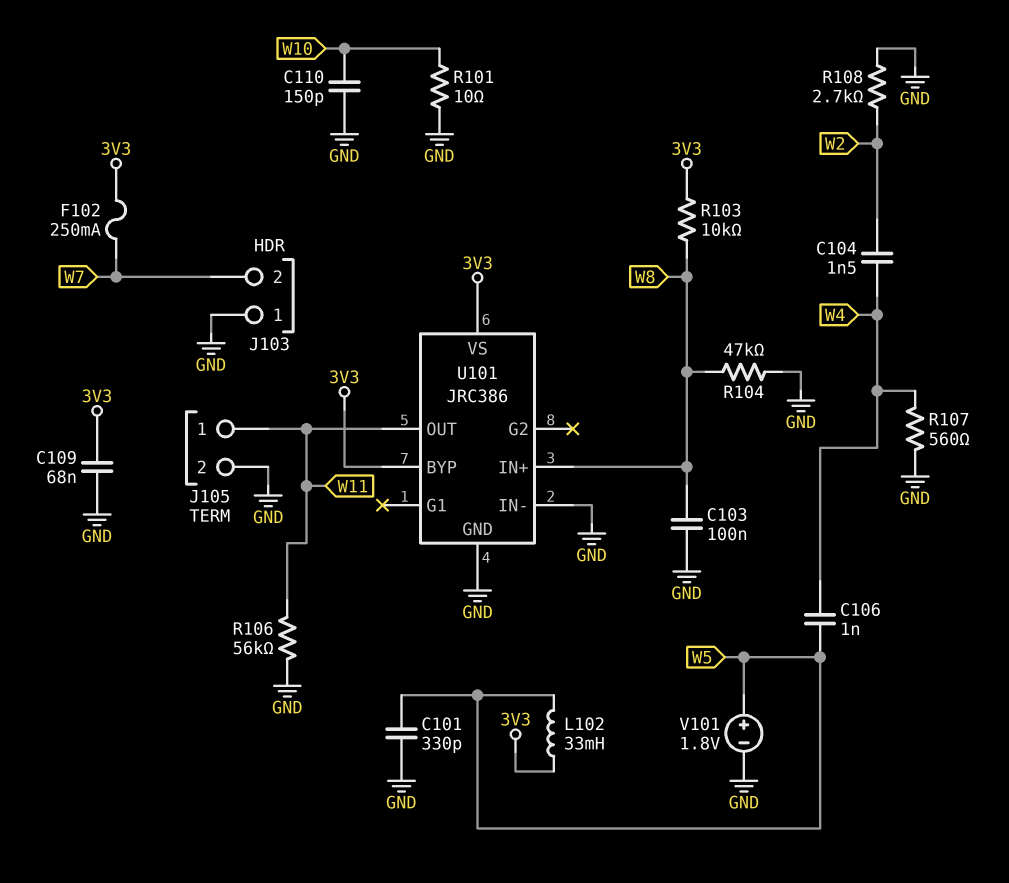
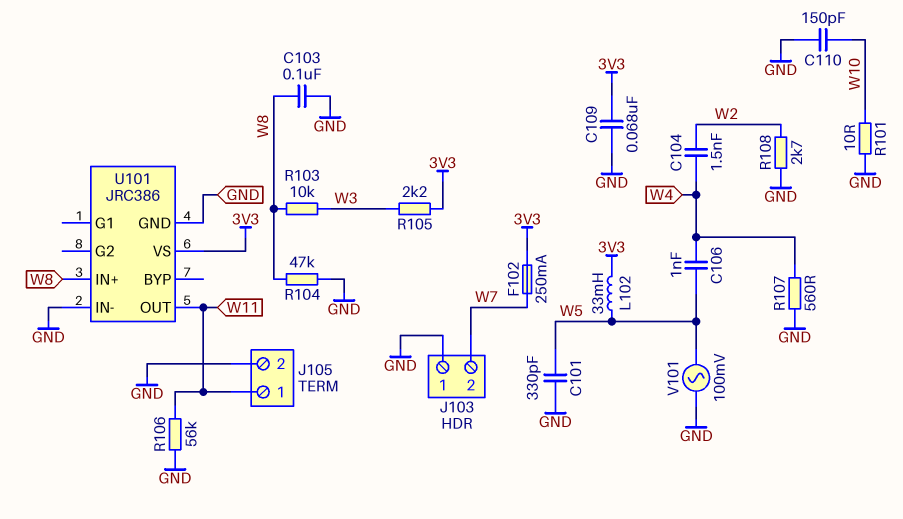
R103: 10k (3V3, W8) -> 10k (W3, W8)
R105: none -> 2.2k (3V3, W3)
U101 pin BYP: 3V3 -> none
V101: 1.8V (plus W5, minus GND) -> AC 100mV (GND, W5)

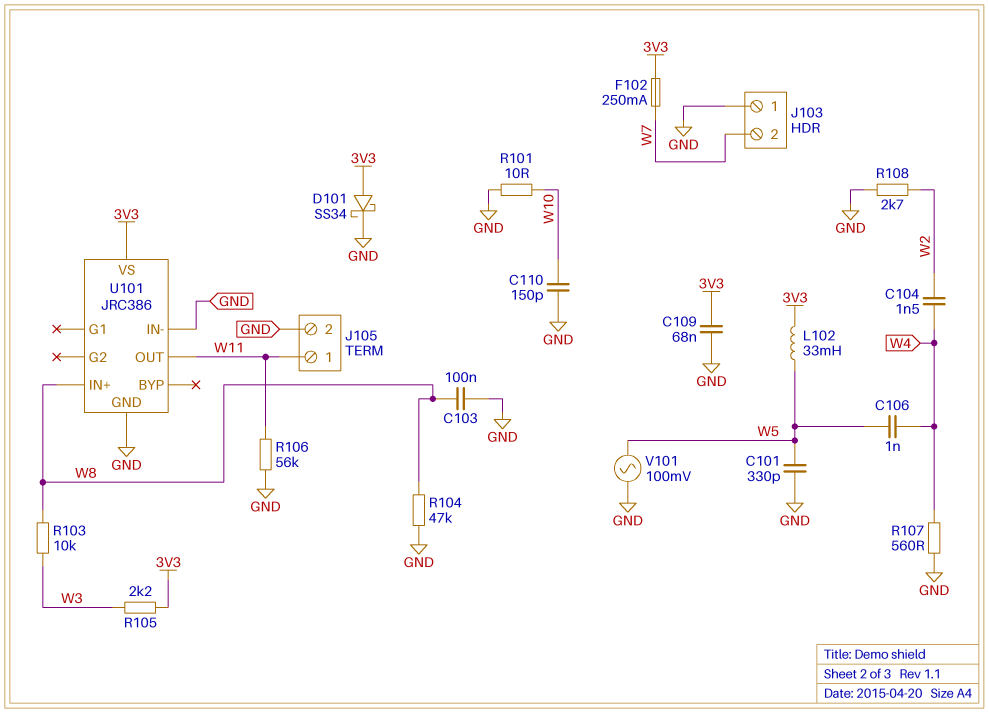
D101: none -> schottky SS34 (A 3V3, K GND)

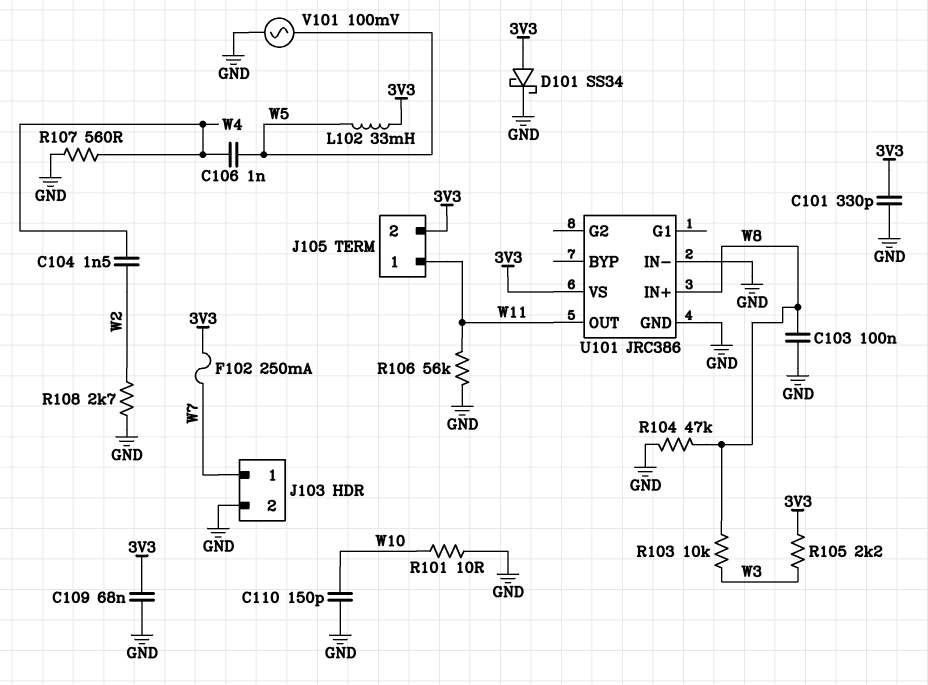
C101: 330pF (GND, W5) -> 330pF (3V3, GND)
J103 pin 1: GND -> W7
J103 pin 2: W7 -> GND
J105 pin 2: GND -> 3V3

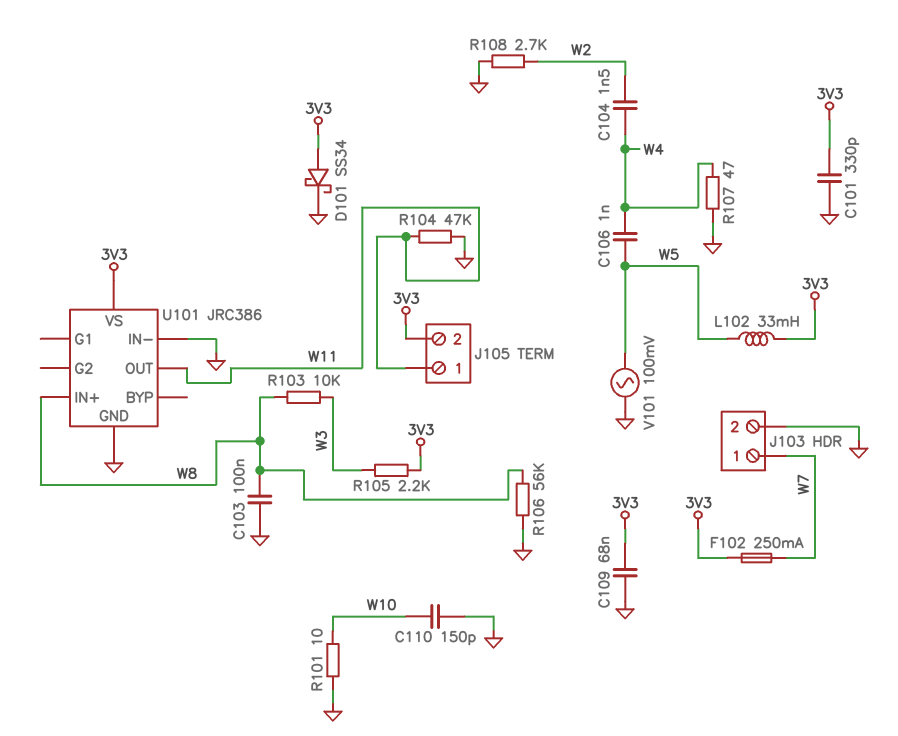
R104: 47k (GND, W8) -> 47k (GND, W11)
R106: 56k (GND, W11) -> 56k (GND, W8)
R107: 560 (GND, W4) -> 47 (GND, W4)

